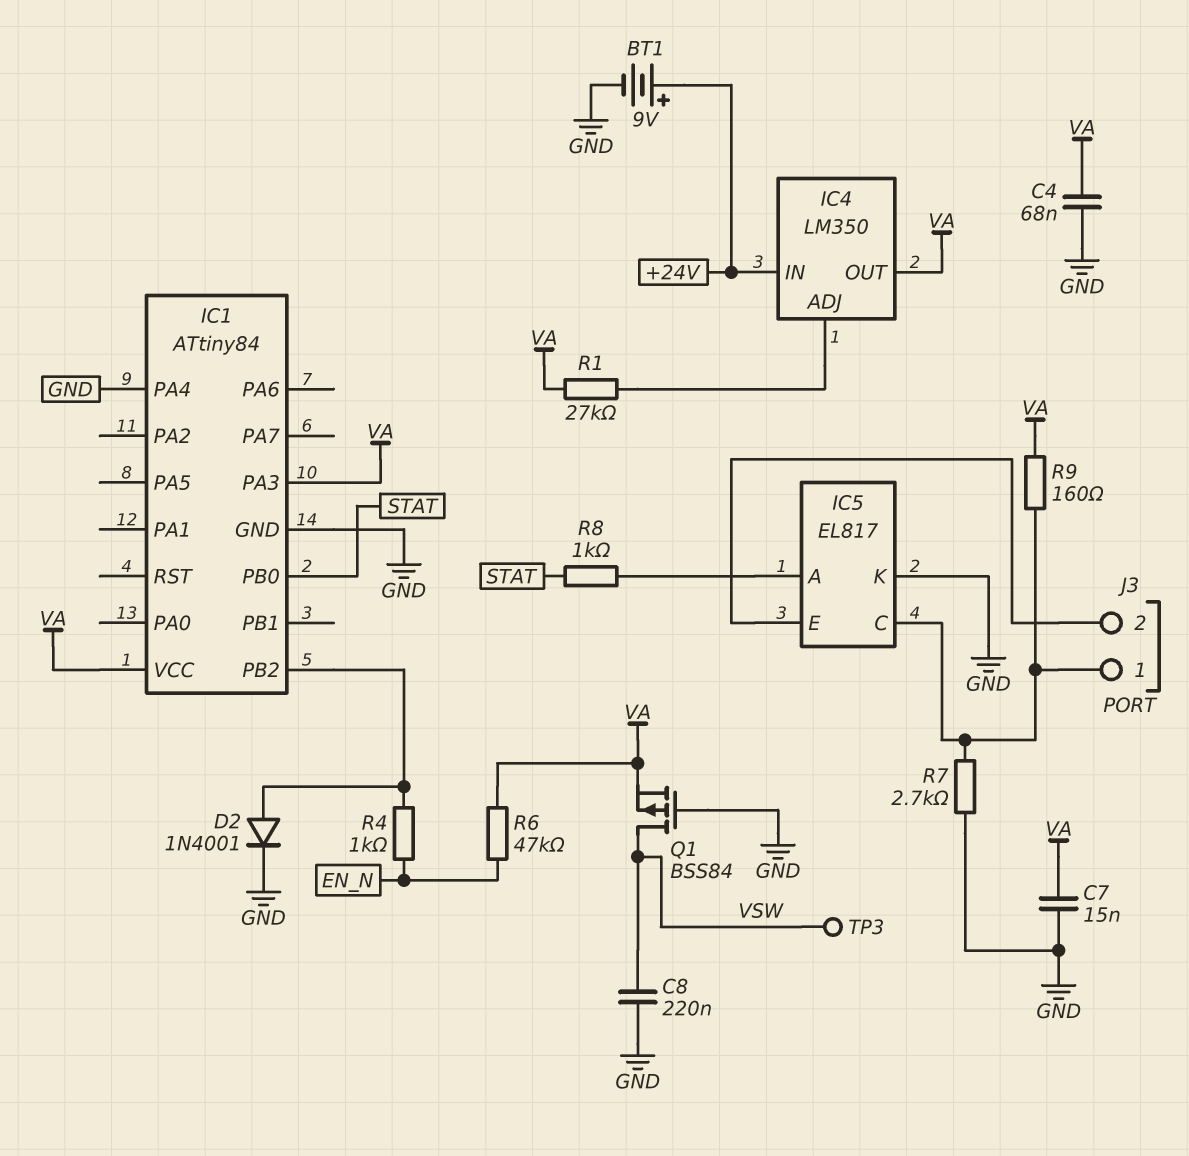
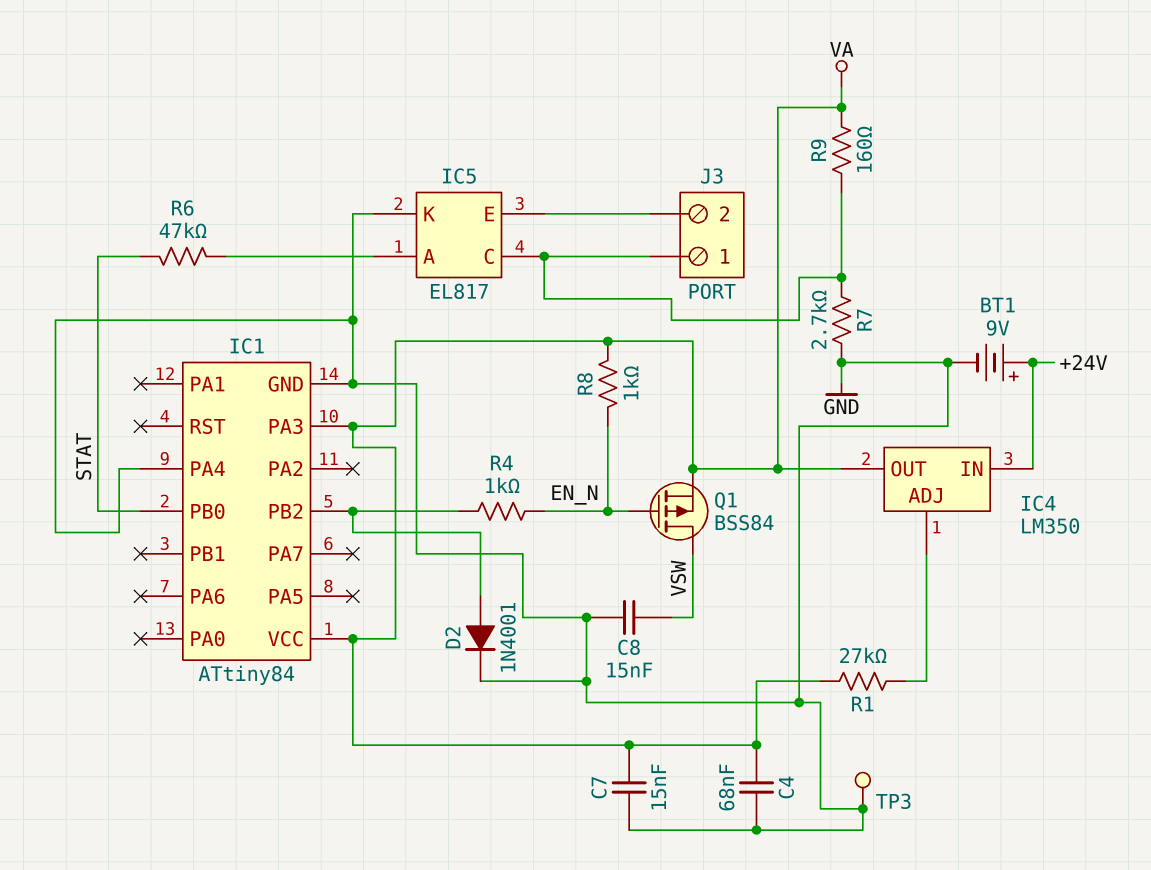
C8: 220nF (GND, VSW) -> 15nF (GND, VSW)
Q1: PMOS BSS84 (G GND, D VSW, S VA) -> PMOS BSS84 (G EN_N, D VSW, S VA)
R6: 47k (EN_N, VA) -> 47k (IC5/A, STAT)
R8: 1k (IC5/A, STAT) -> 1k (EN_N, VA)
TP3: test point (VSW) -> test point (GND)

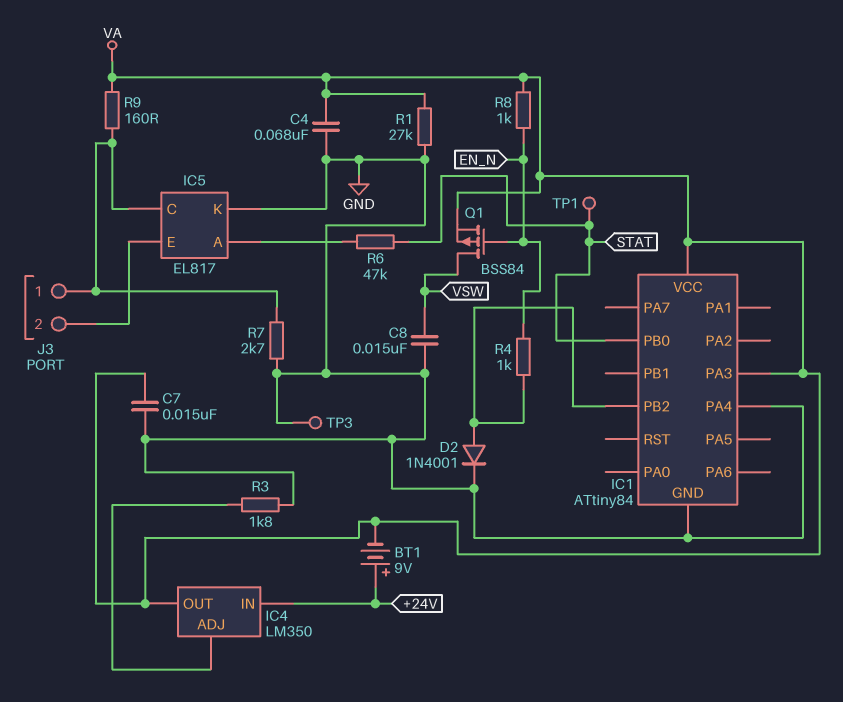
BT1: 9V (plus +24V, minus GND) -> 9V (plus +24V, minus VA)
R1: 27k (IC4/ADJ, VA) -> 27k (GND, VA)
R3: none -> 1.8k (GND, IC4/ADJ)
TP1: none -> test point (STAT)

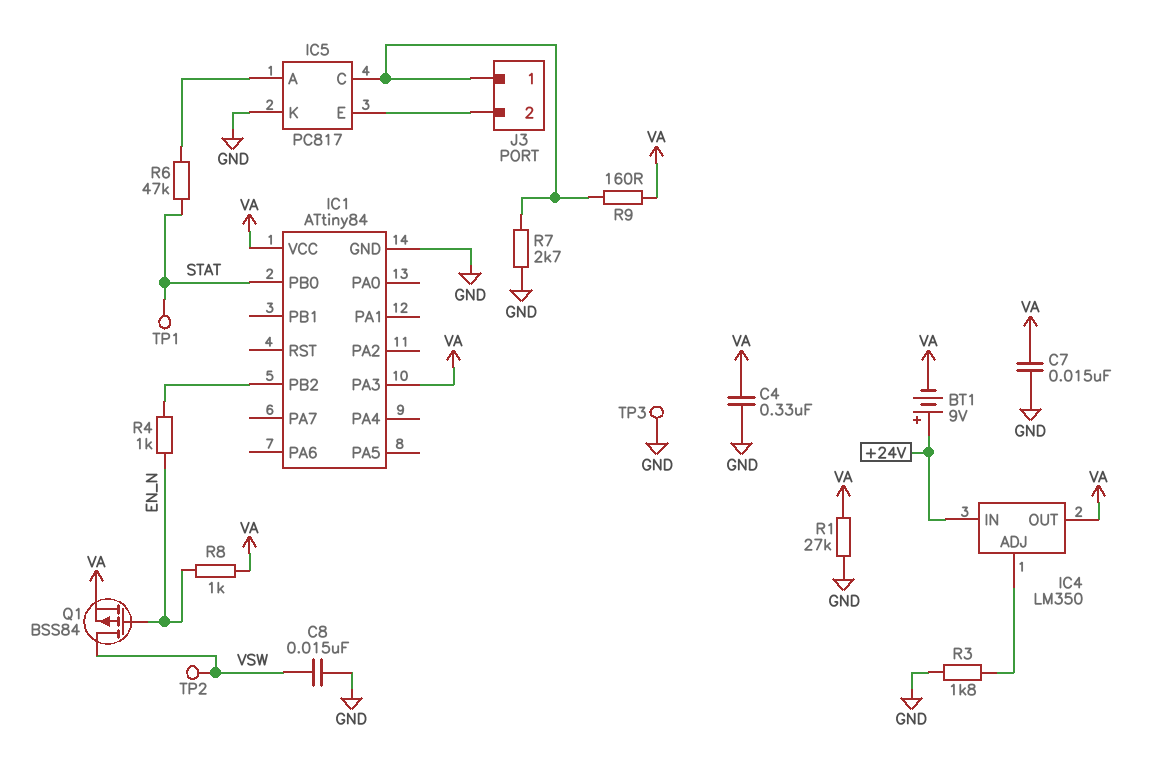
C4: 68nF (GND, VA) -> 330nF (GND, VA)
D2: diode 1N4001 (A IC1/PB2, K GND) -> none
IC1 pin PA4: GND -> none
IC5: EL817 -> PC817
TP2: none -> test point (VSW)

